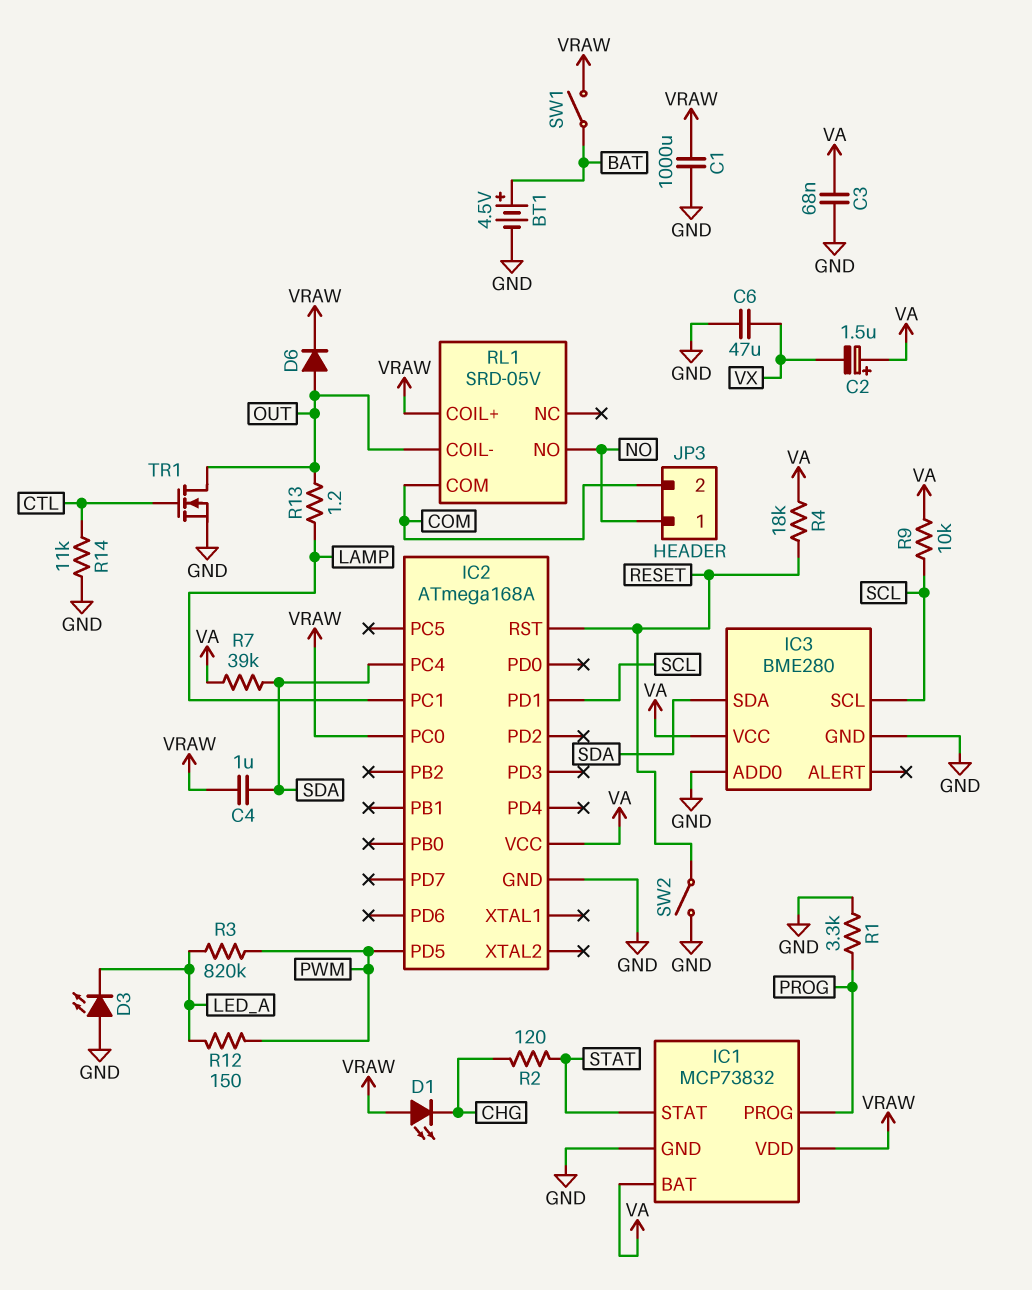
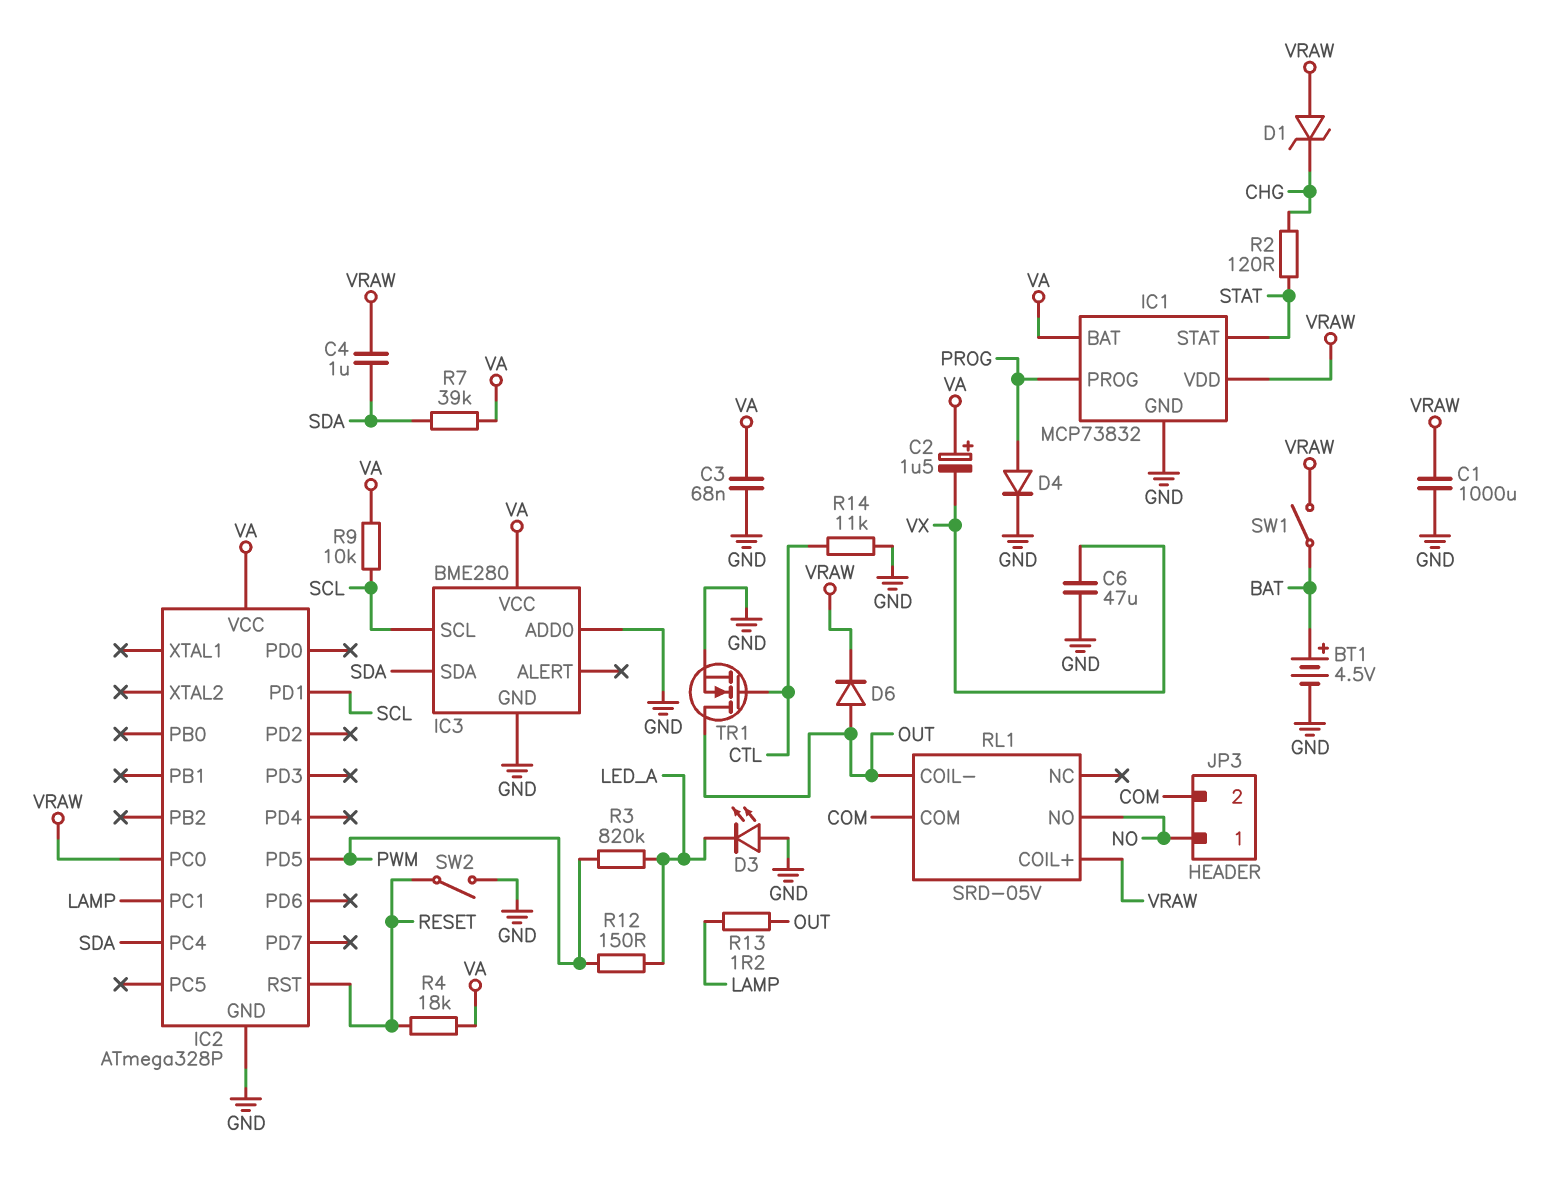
D1: LED (A VRAW, K CHG) -> zener (A VRAW, K CHG)
D4: none -> diode (A PROG, K GND)
IC2: ATmega168A -> ATmega328P
R1: 3.3k (GND, PROG) -> none

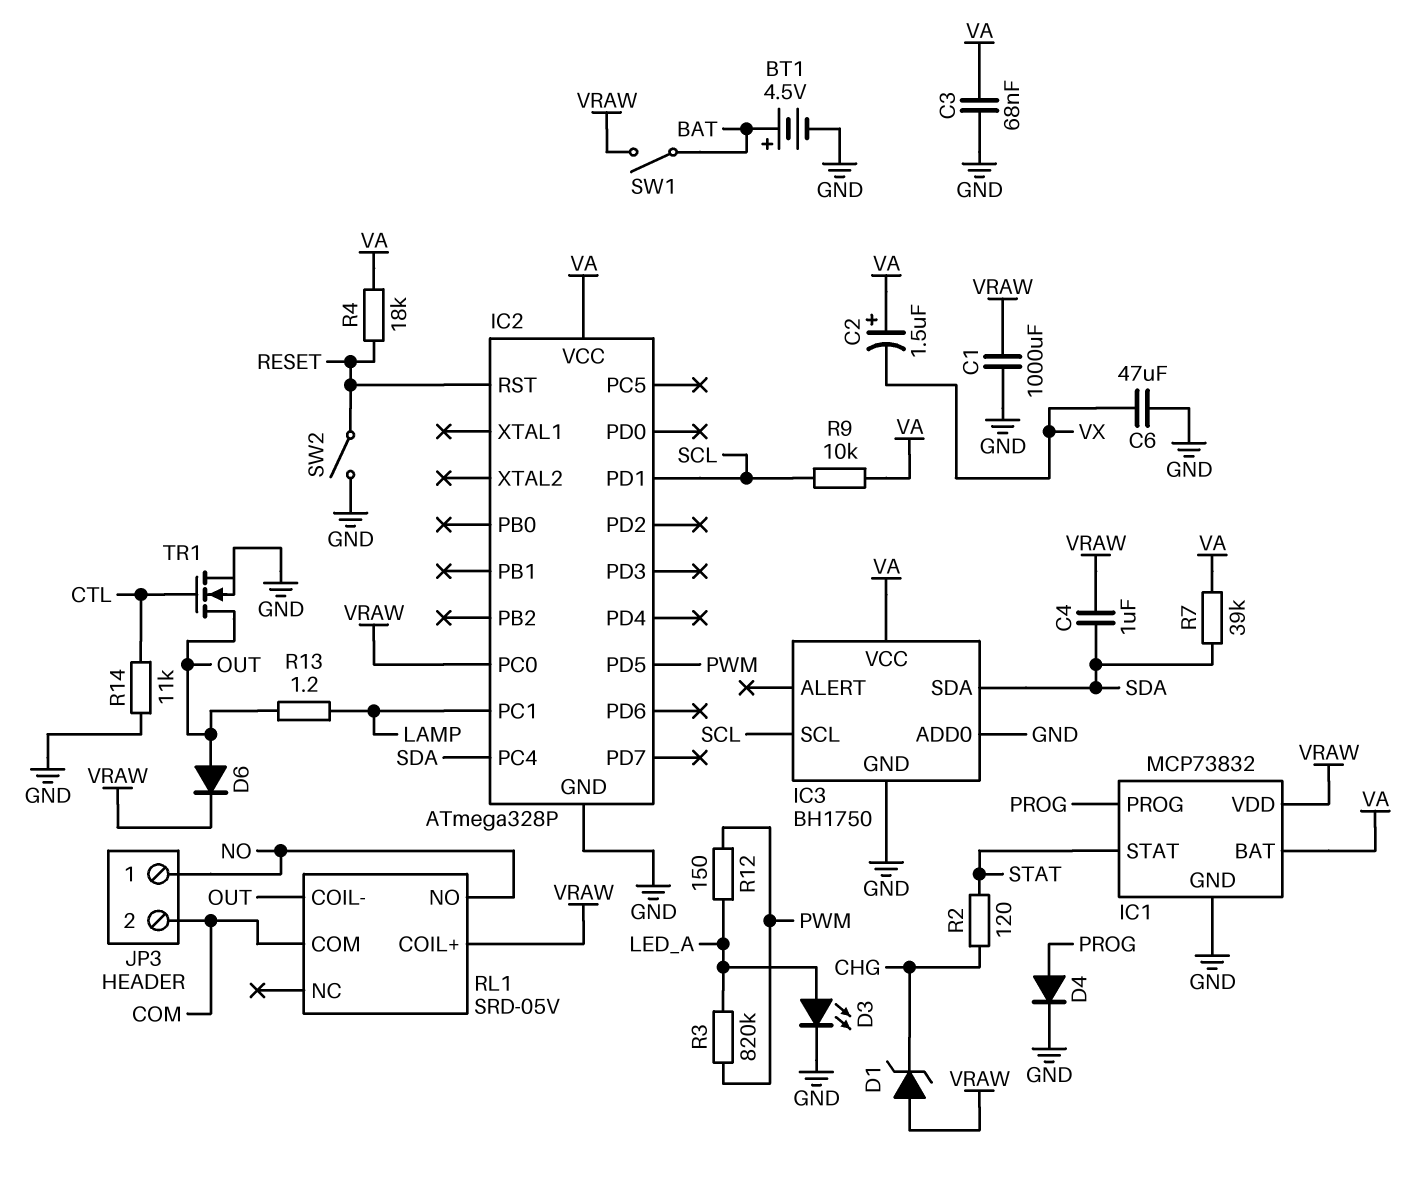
D3: LED (A GND, K LED_A) -> LED (A LED_A, K GND)
IC3: BME280 -> BH1750

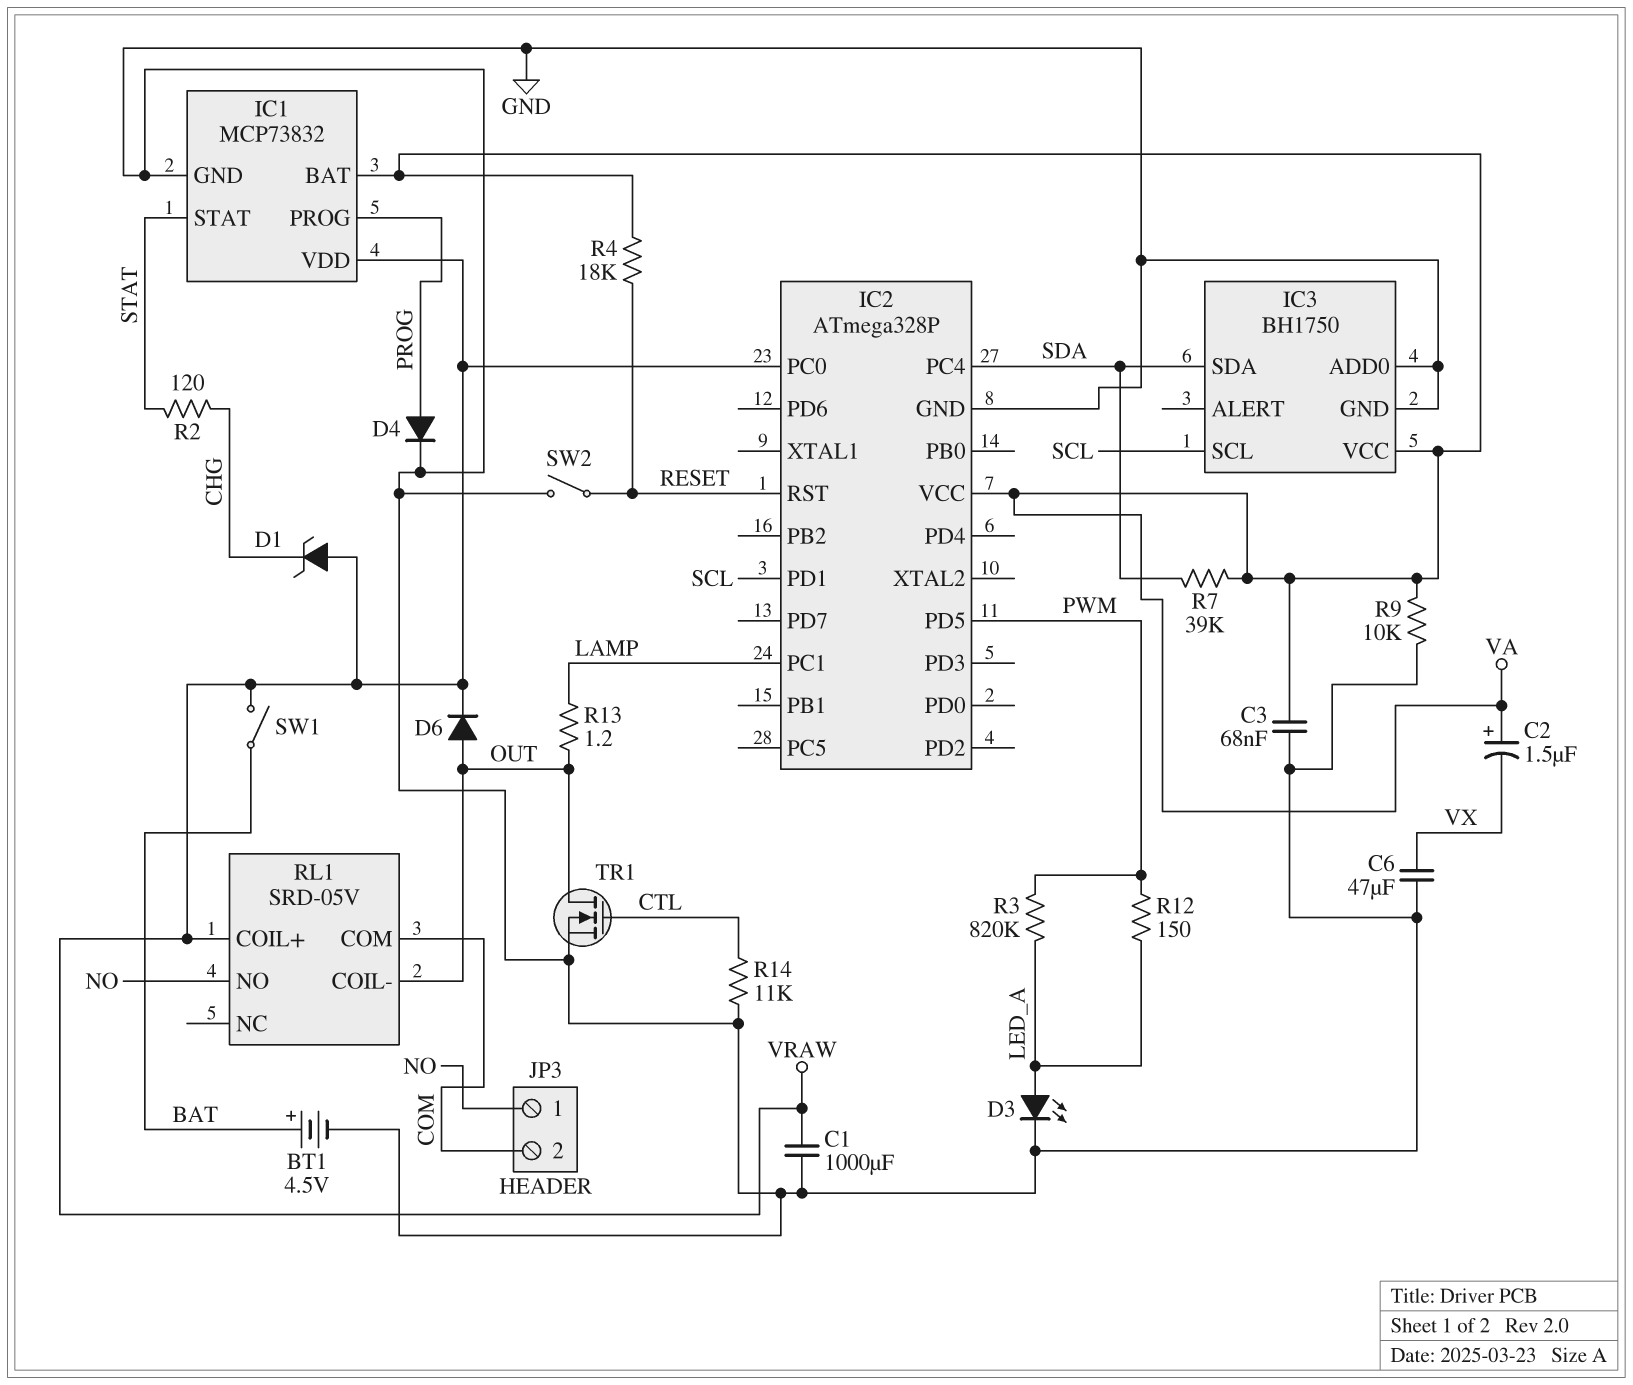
C4: 1uF (SDA, VRAW) -> none
R9: 10k (SCL, VA) -> 10k (GND, VA)

